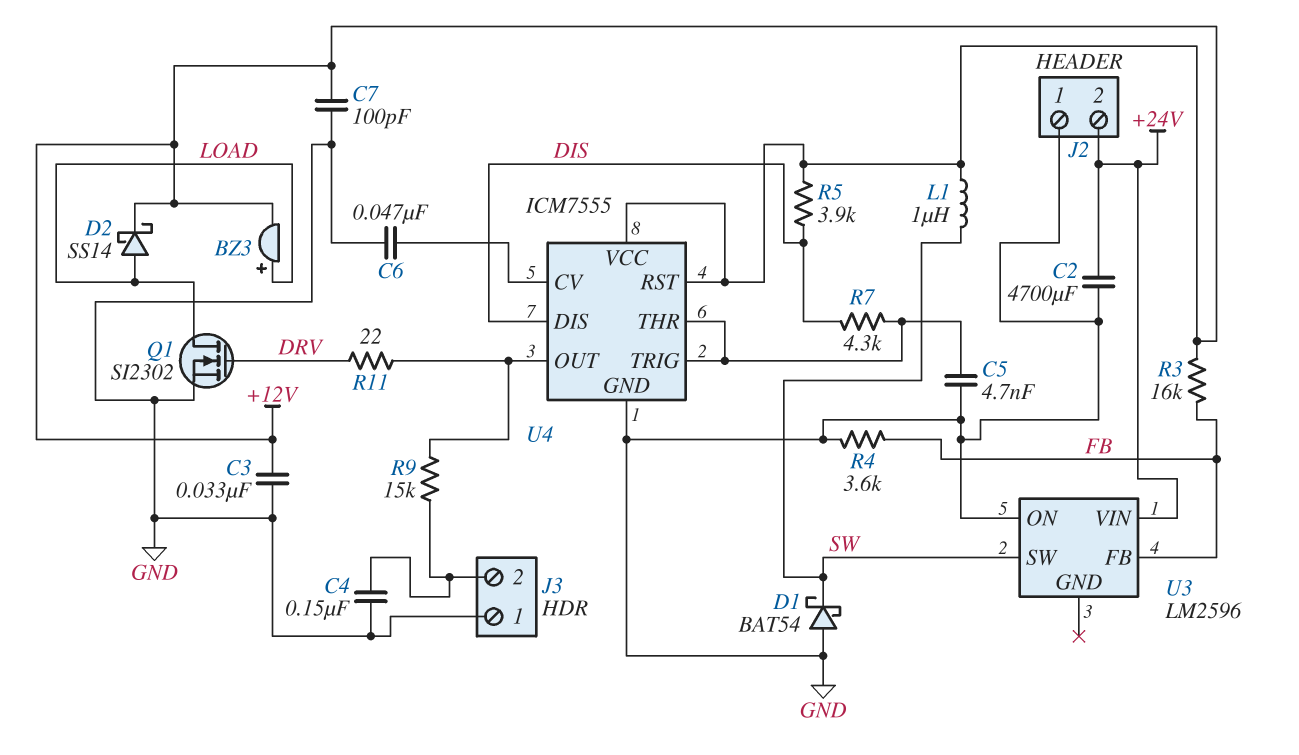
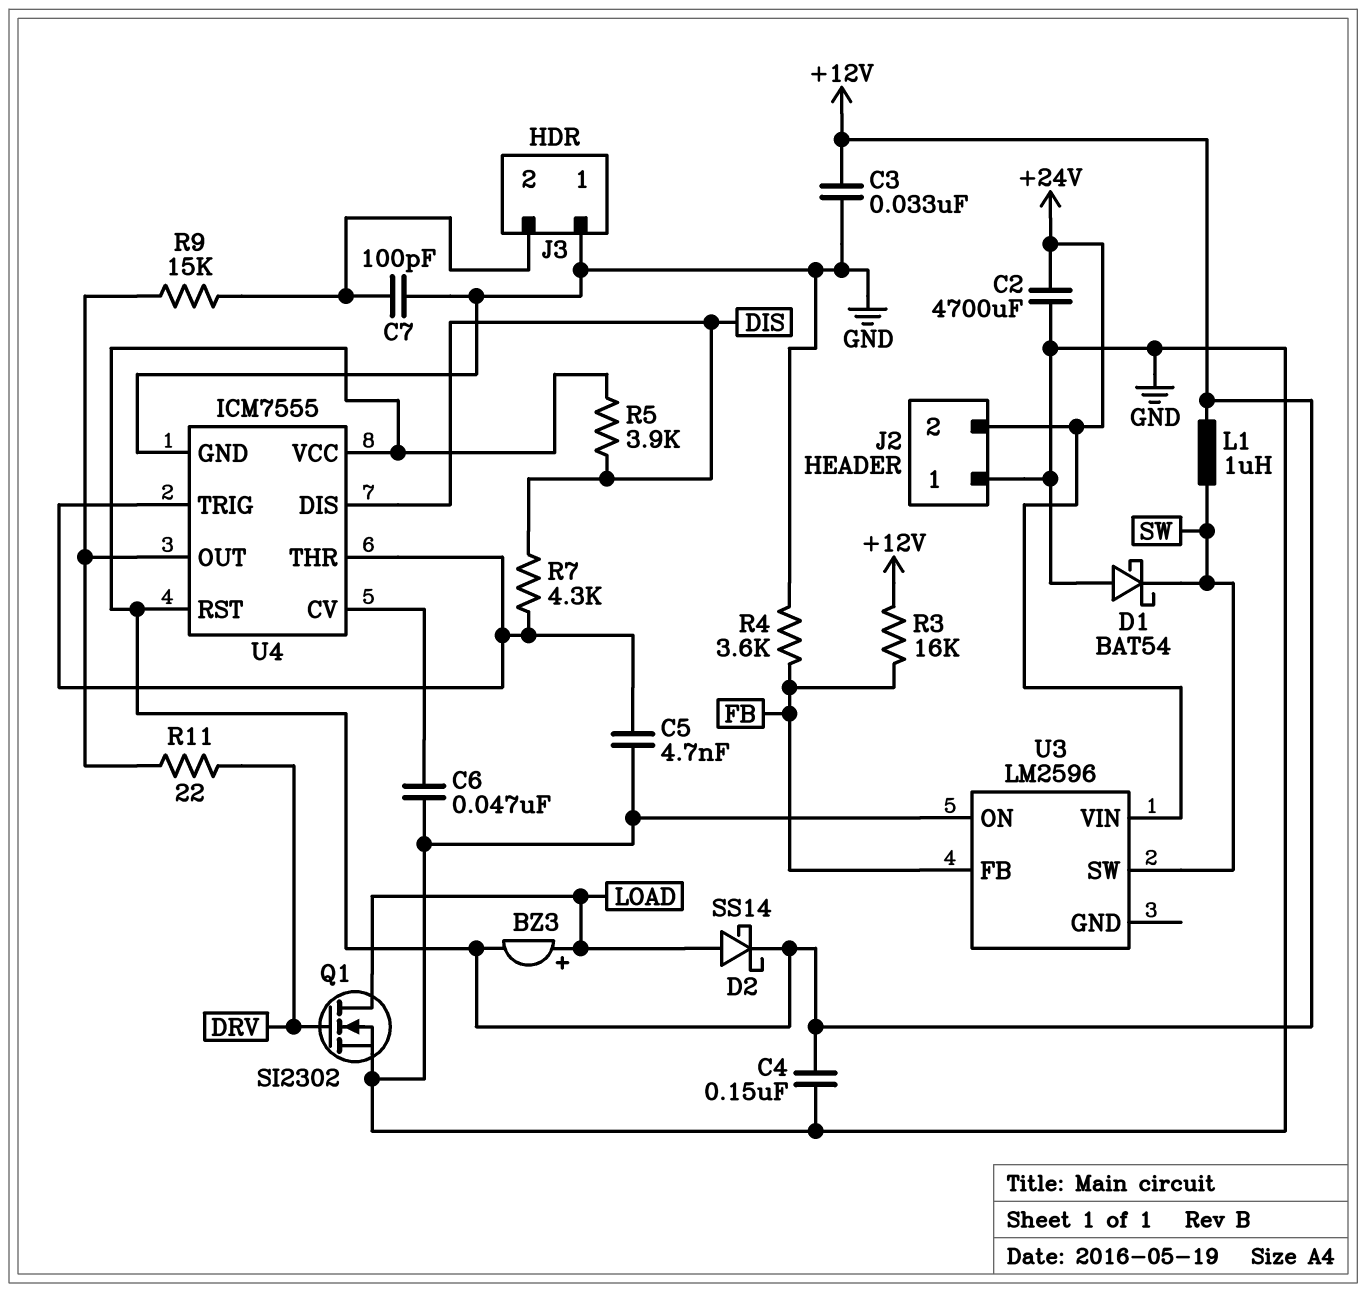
C4: 150nF (GND, J3/2) -> 150nF (+12V, GND)
C7: 100pF (+12V, GND) -> 100pF (GND, J3/2)

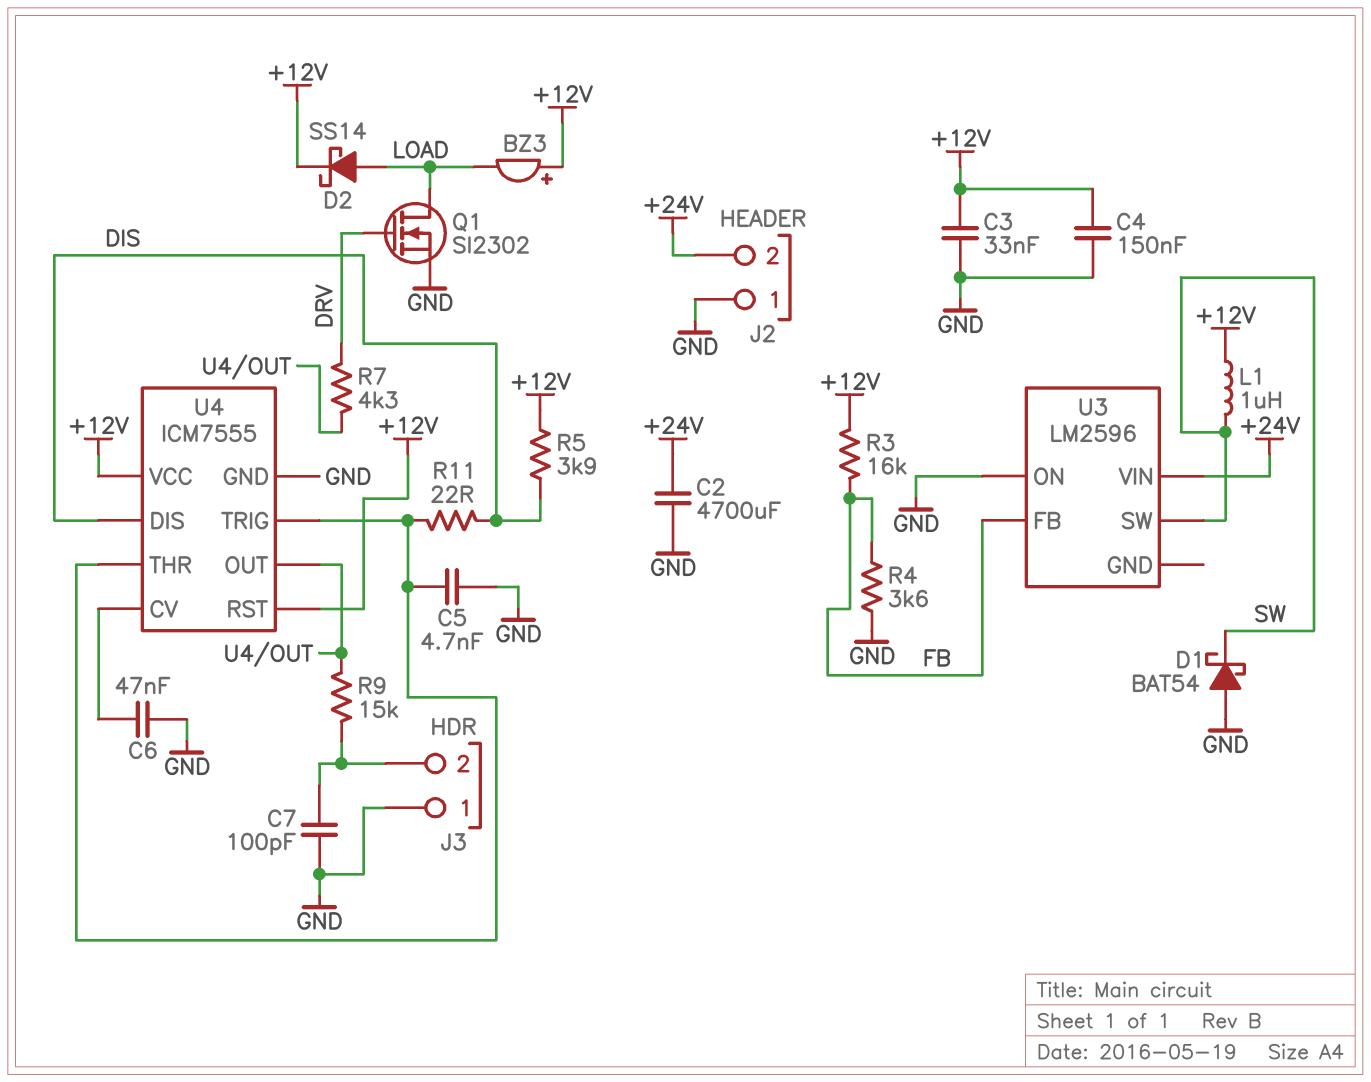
BZ3: buzzer (plus LOAD, minus +12V) -> buzzer (plus +12V, minus LOAD)
R7: 4.3k (DIS, U4/THR) -> 4.3k (DRV, U4/OUT)
R11: 22 (DRV, U4/OUT) -> 22 (DIS, U4/THR)

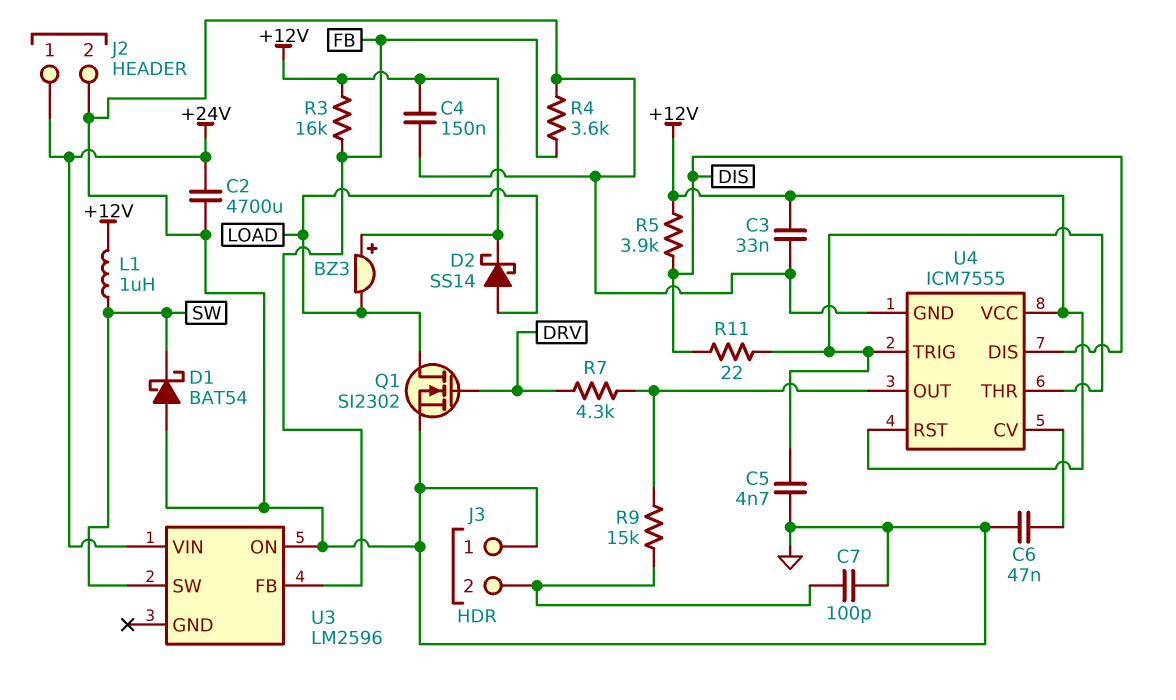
J2 pin 1: GND -> +24V
J2 pin 2: +24V -> GND

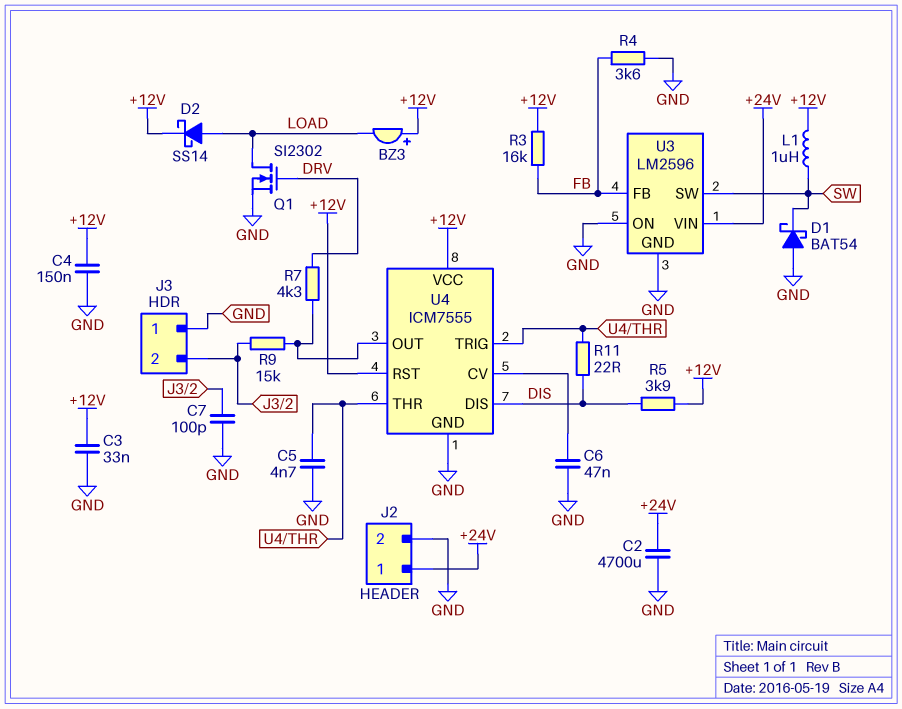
U3 pin GND: none -> GND

